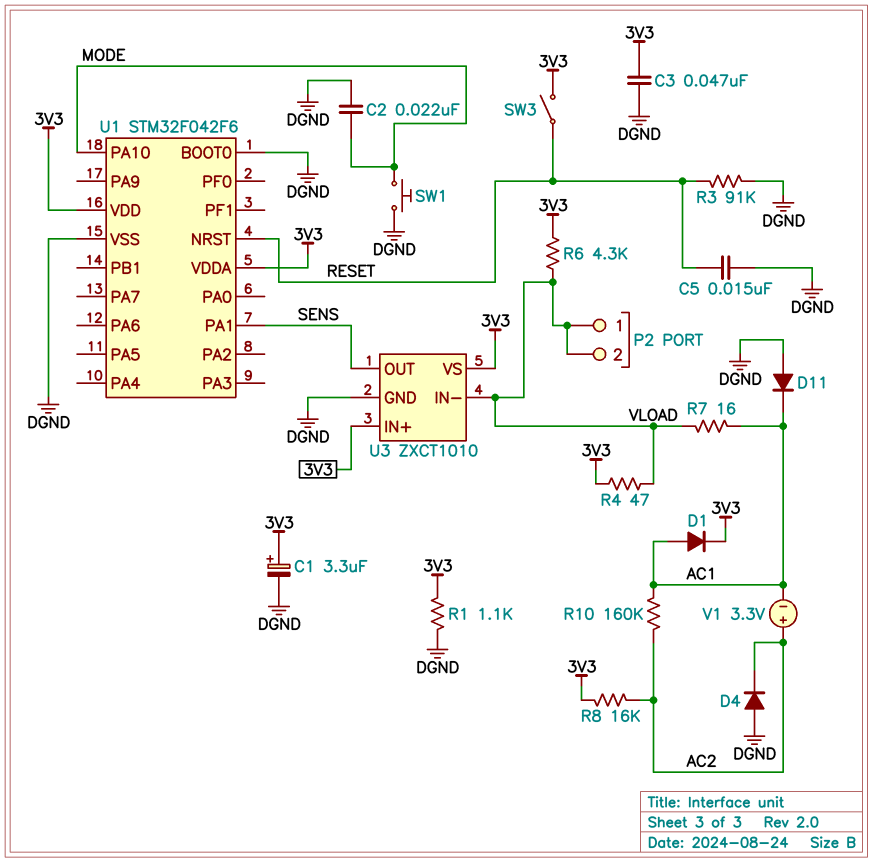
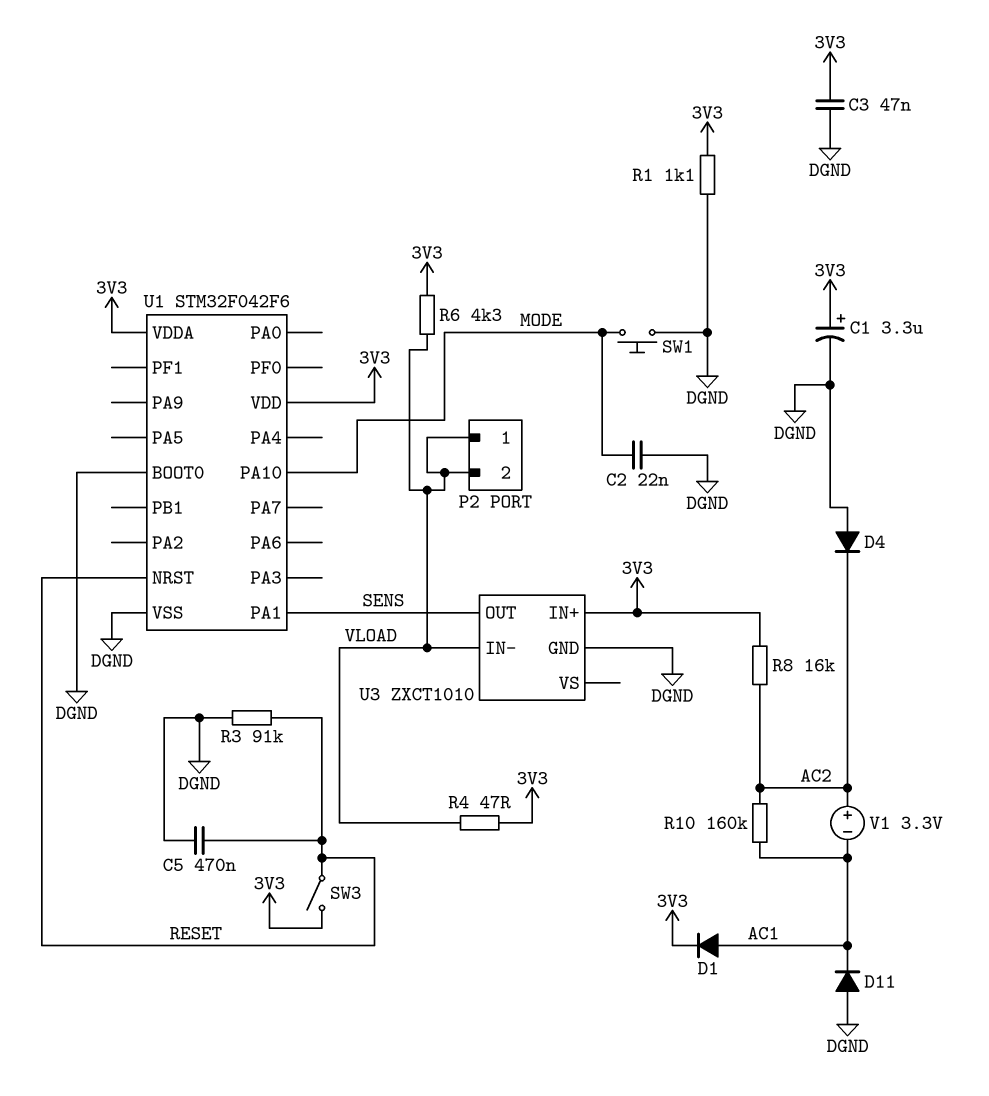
C5: 15nF (DGND, RESET) -> 470nF (DGND, RESET)
R7: 16 (AC1, VLOAD) -> none
U3 pin VS: 3V3 -> none

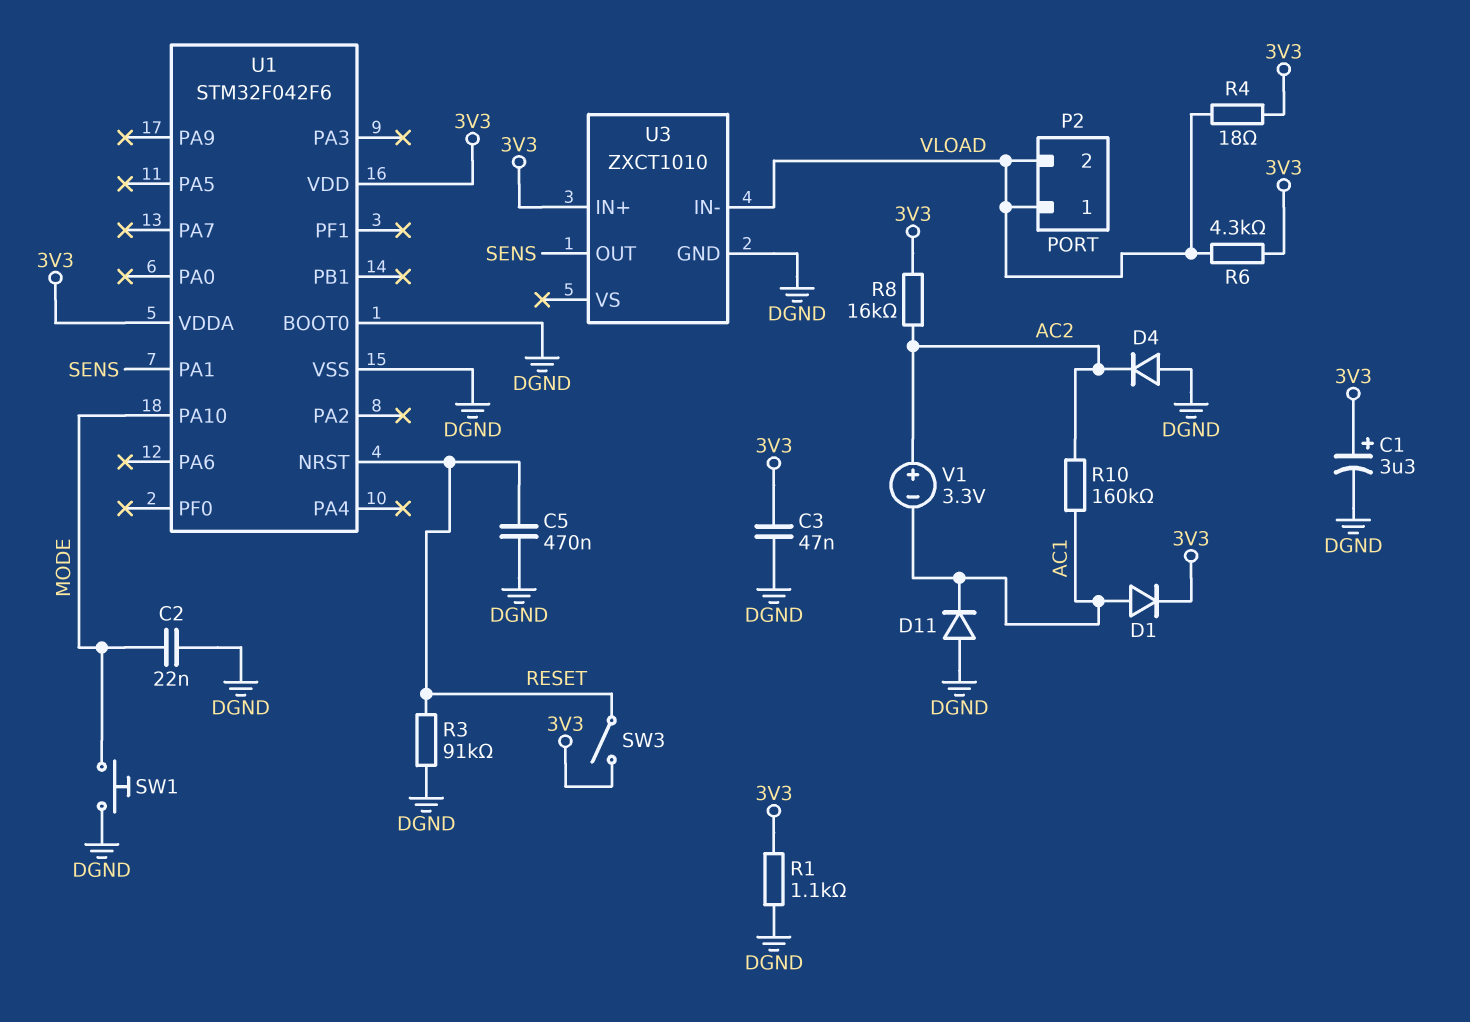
R4: 47 (3V3, VLOAD) -> 18 (3V3, VLOAD)

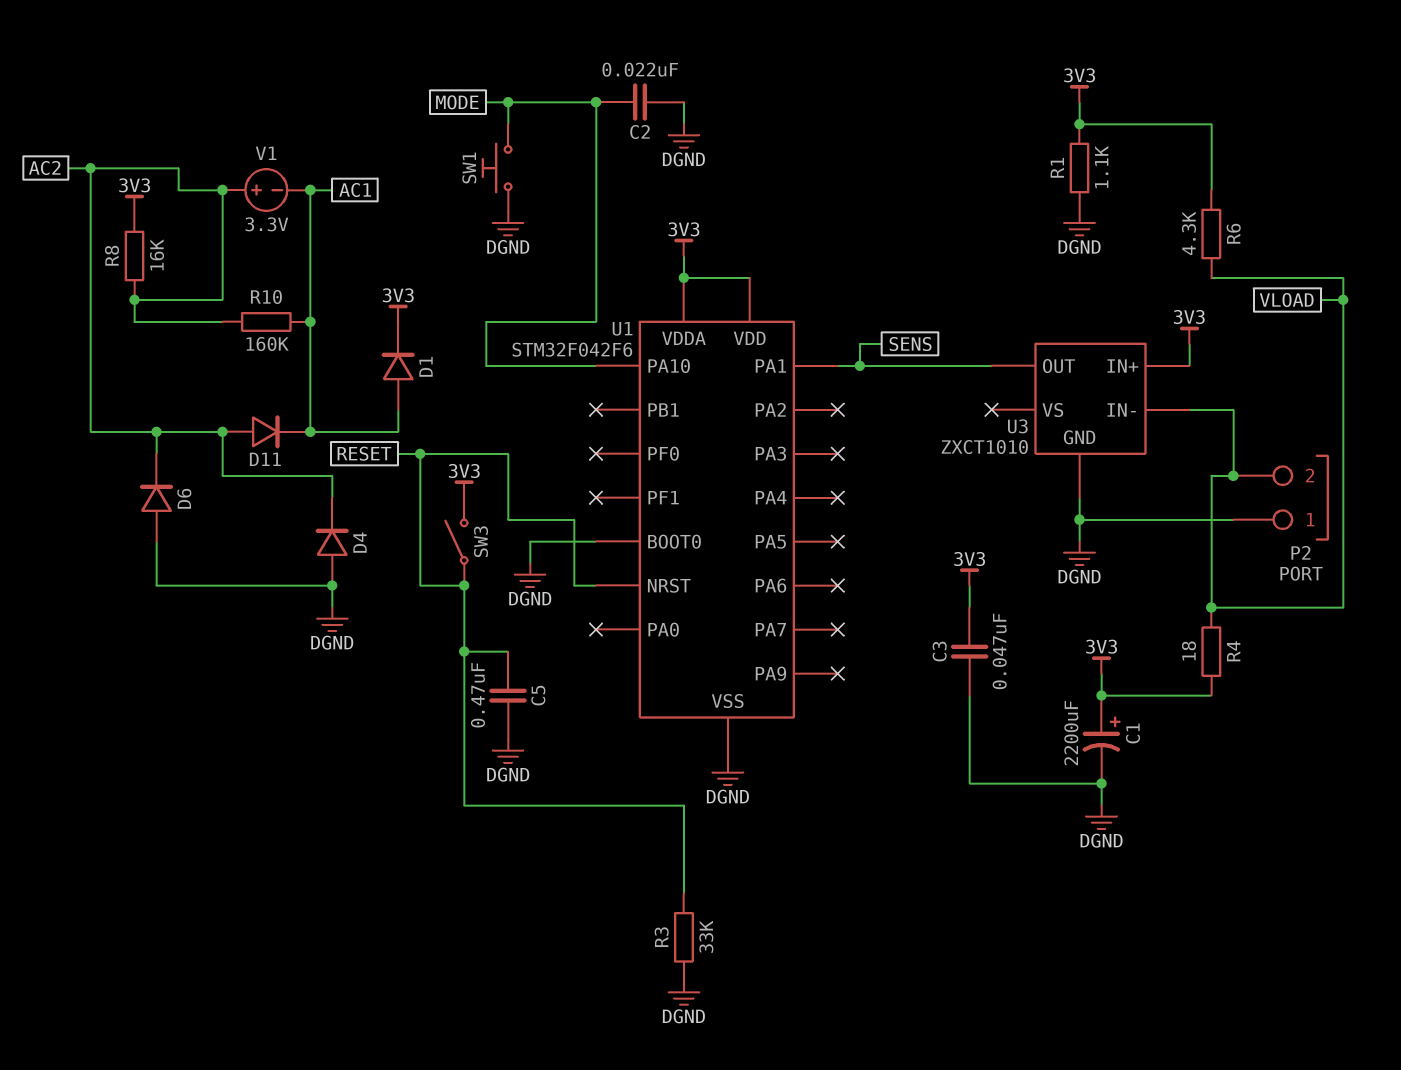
C1: 3.3uF (plus 3V3, minus DGND) -> 2200uF (plus 3V3, minus DGND)
D6: none -> diode (A DGND, K AC2)
D11: diode (A DGND, K AC1) -> diode (A AC2, K AC1)
P2 pin 1: VLOAD -> DGND
R3: 91k (DGND, RESET) -> 33k (DGND, RESET)

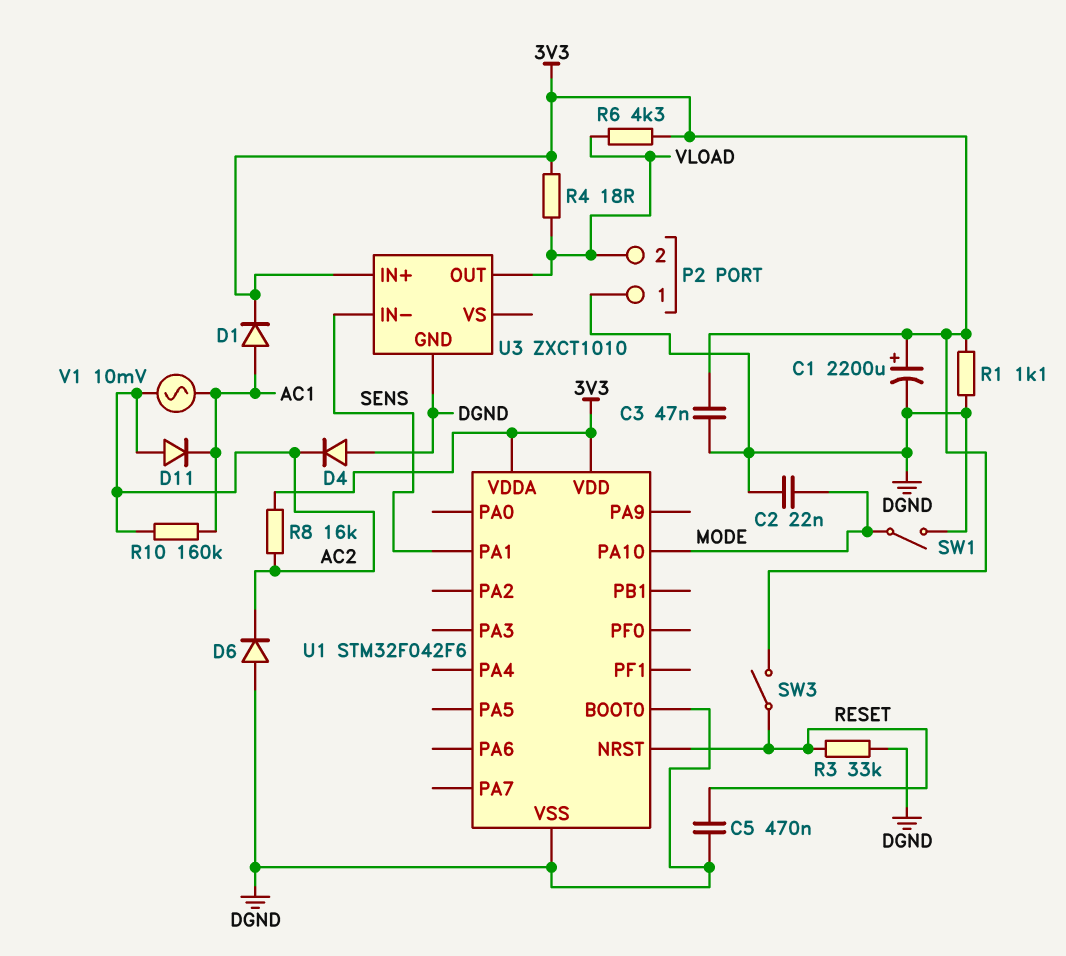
SW1: button (DGND, MODE) -> switch (DGND, MODE)
U3 pin IN-: VLOAD -> SENS
U3 pin OUT: SENS -> VLOAD
V1: 3.3V (plus AC2, minus AC1) -> AC 10mV (AC1, AC2)

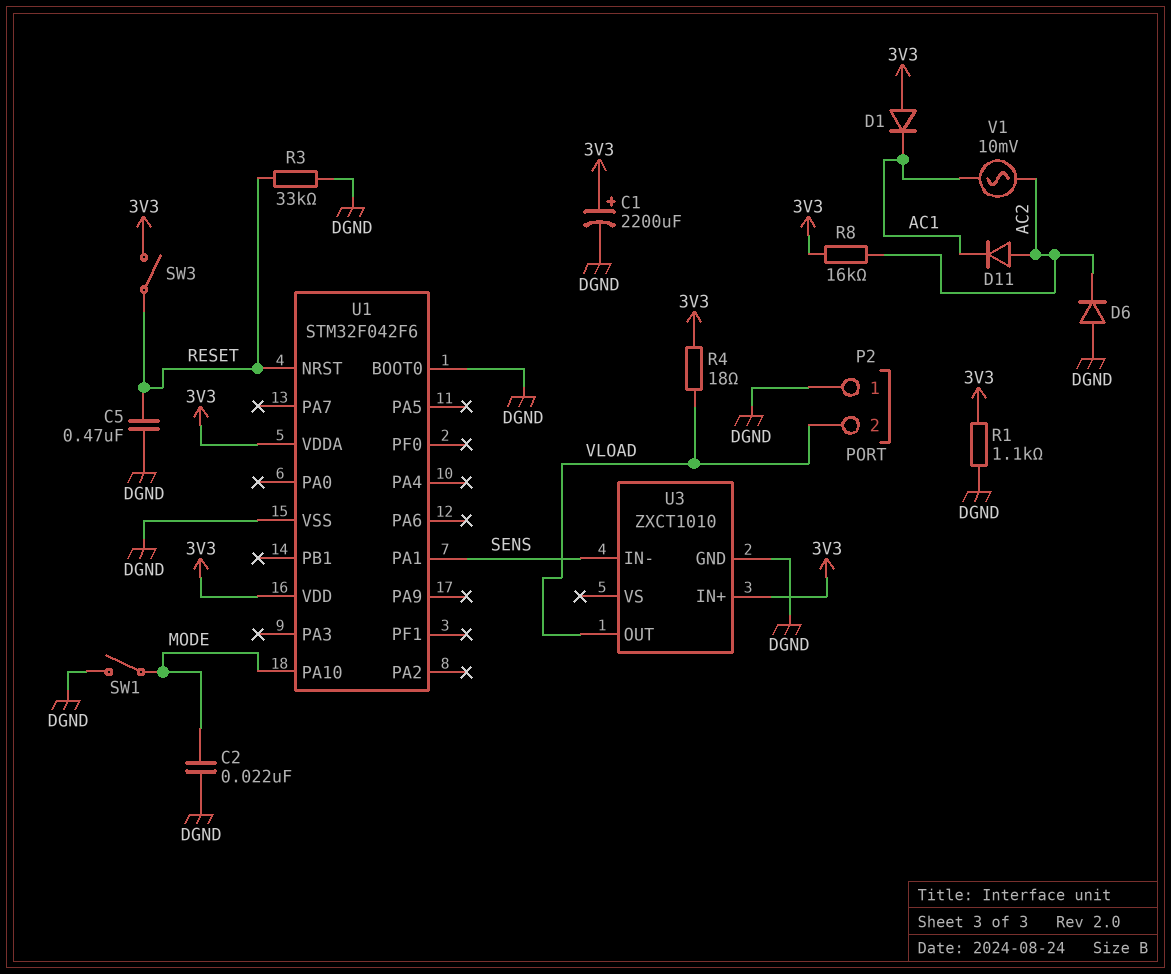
C3: 47nF (3V3, DGND) -> none
D1: diode (A AC1, K 3V3) -> diode (A 3V3, K AC1)
D4: diode (A DGND, K AC2) -> none
R6: 4.3k (3V3, VLOAD) -> none
R10: 160k (AC1, AC2) -> none

